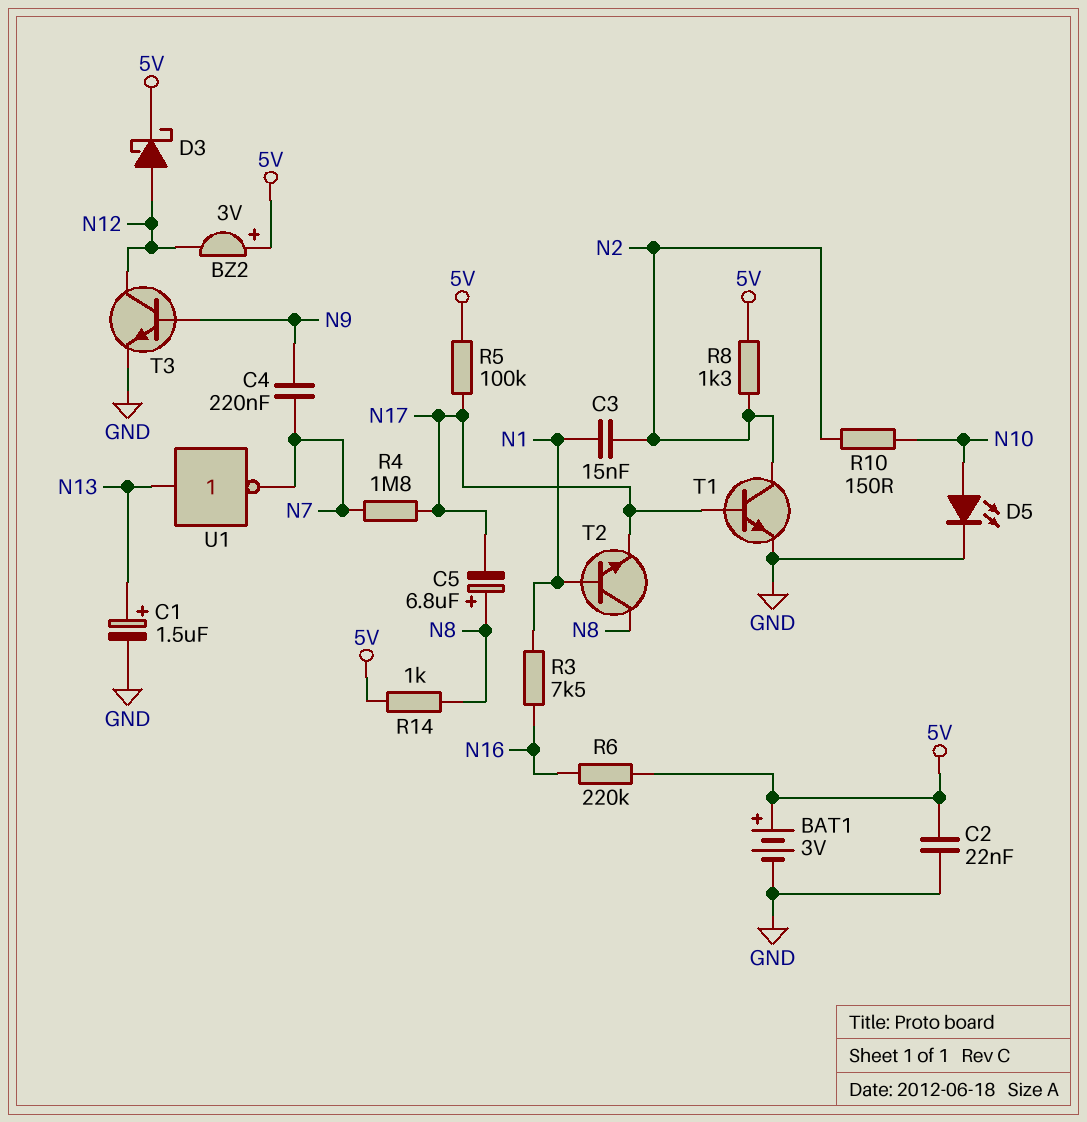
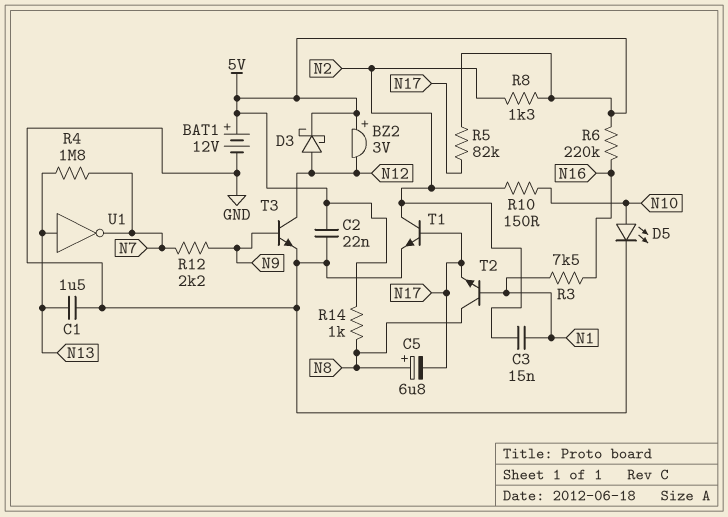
BAT1: 3V (plus 5V, minus GND) -> 12V (plus 5V, minus GND)
C1: 1.5uF (plus N13, minus GND) -> 1.5uF (GND, N13)
C4: 220nF (N7, N9) -> none
R4: 1.8M (N7, N17) -> 1.8M (N7, N13)
R5: 100k (5V, N17) -> 82k (5V, N17)
R12: none -> 2.2k (N7, N9)

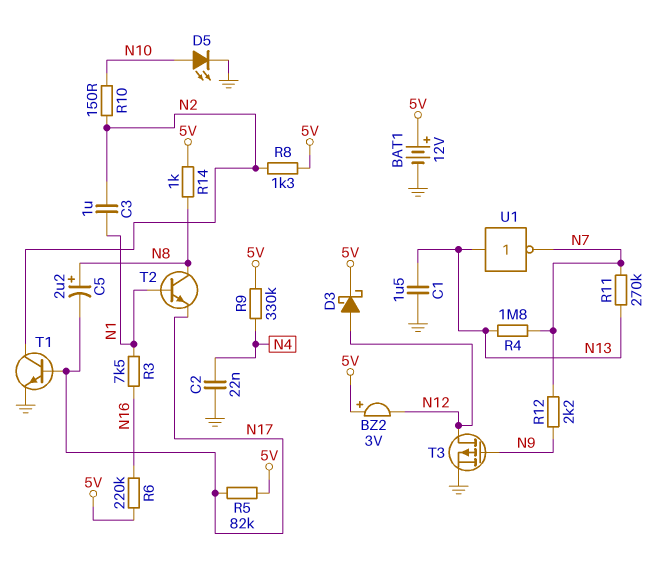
C2: 22nF (5V, GND) -> 22nF (GND, N4)
C3: 15nF (N1, N2) -> 1uF (N1, N2)
C5: 6.8uF (plus N8, minus N17) -> 2.2uF (plus N8, minus N17)
R9: none -> 330k (5V, N4)
R11: none -> 270k (N7, N13)
T3: NPN (B N9, C N12, E GND) -> PMOS (G N9, D N12, S GND)

